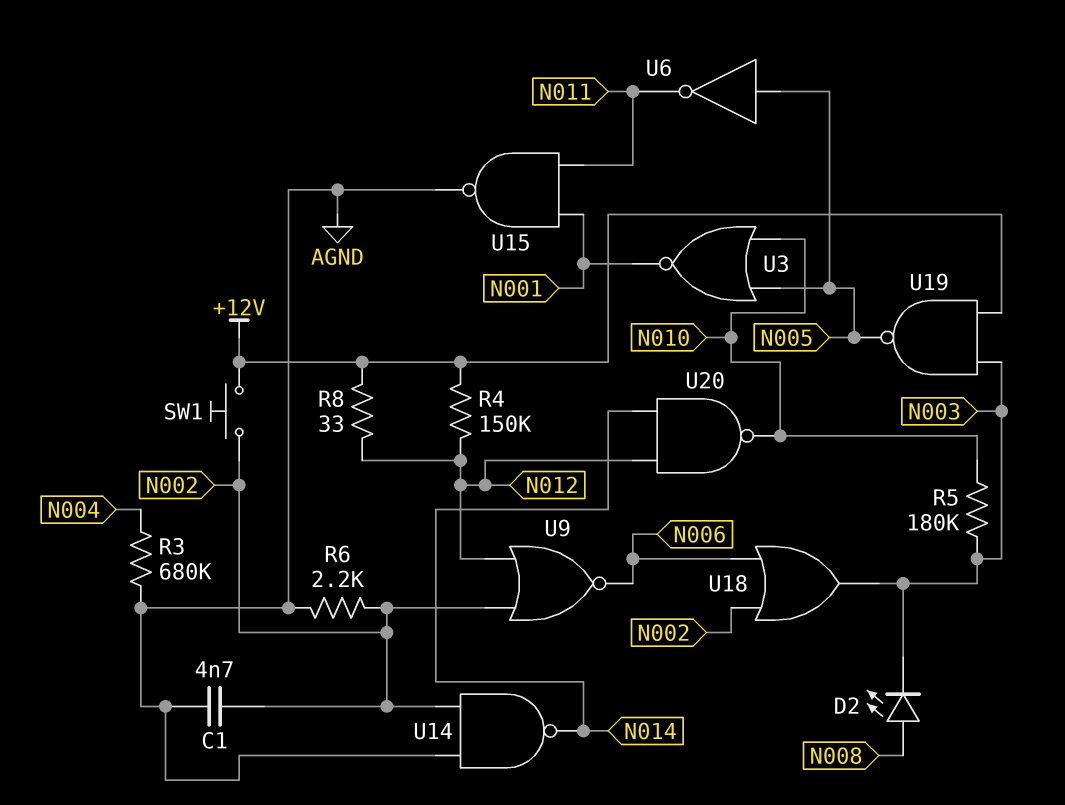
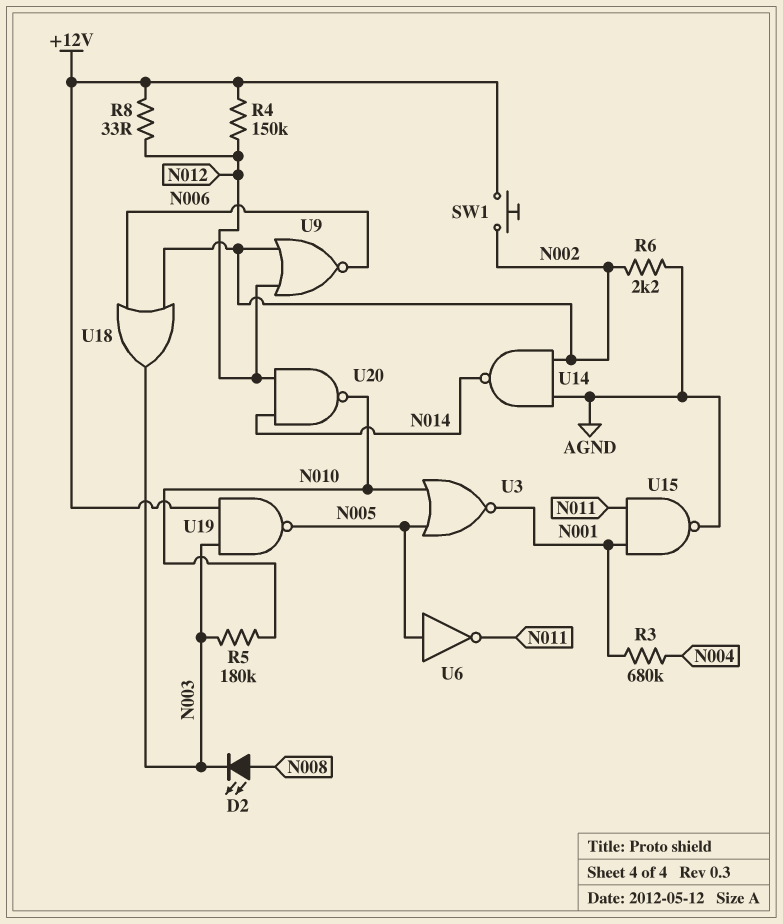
C1: 4.7nF (AGND, N002) -> none
R3: 680k (AGND, N004) -> 680k (N001, N004)

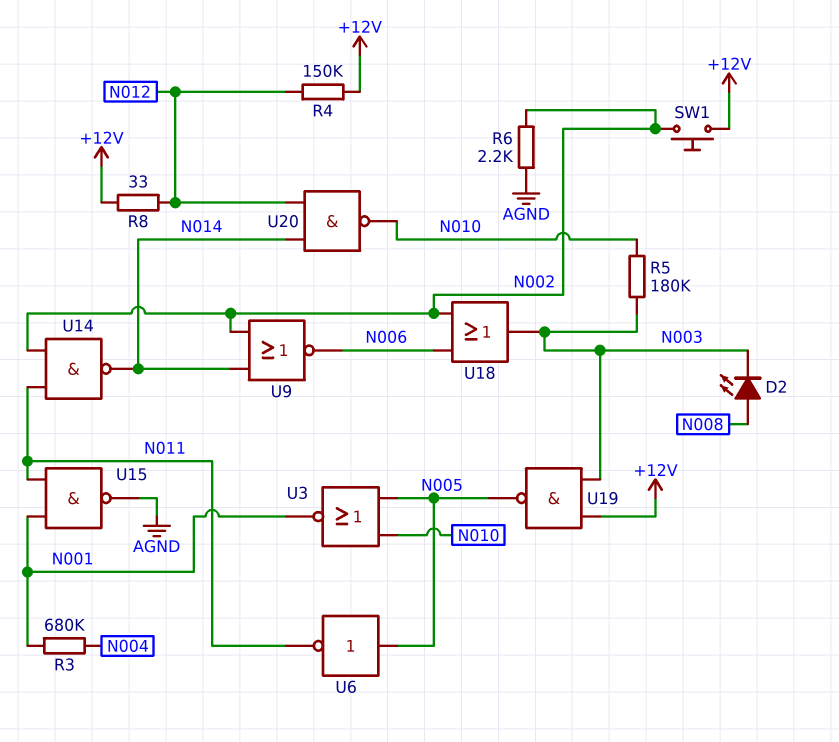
U9: NOR (in N002, in N012, out N006) -> NOR (in N002, in N014, out N006)
U14: NAND (in AGND, in N002, out N014) -> NAND (in N002, in N011, out N014)

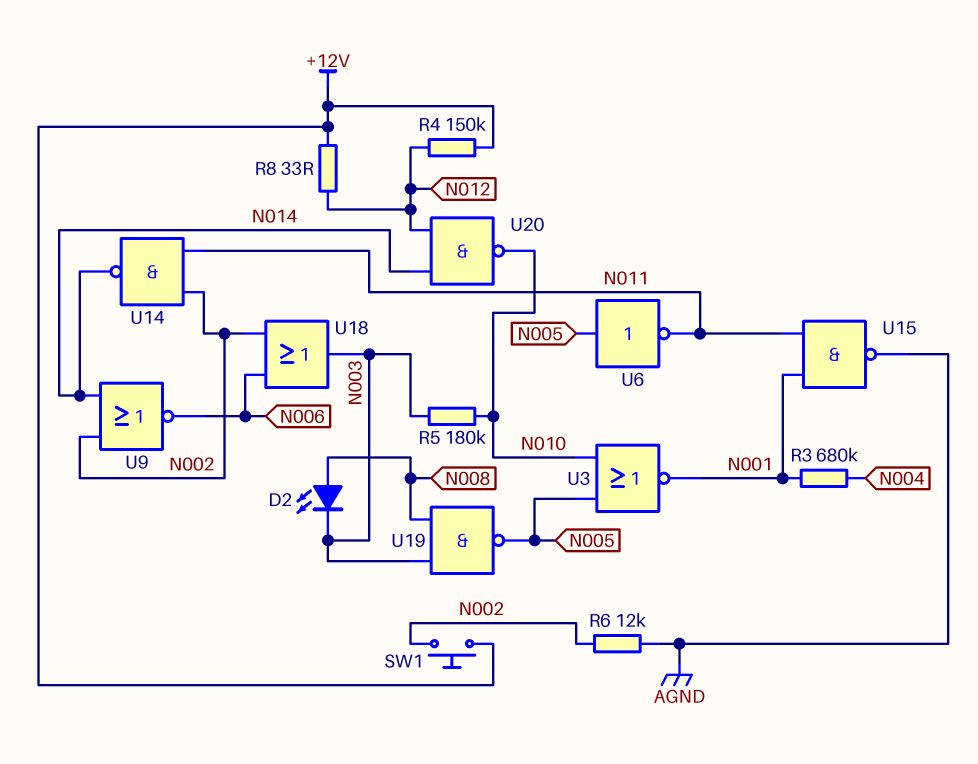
R6: 2.2k (AGND, N002) -> 12k (AGND, N002)
U19: NAND (in +12V, in N003, out N005) -> NAND (in N003, in N008, out N005)

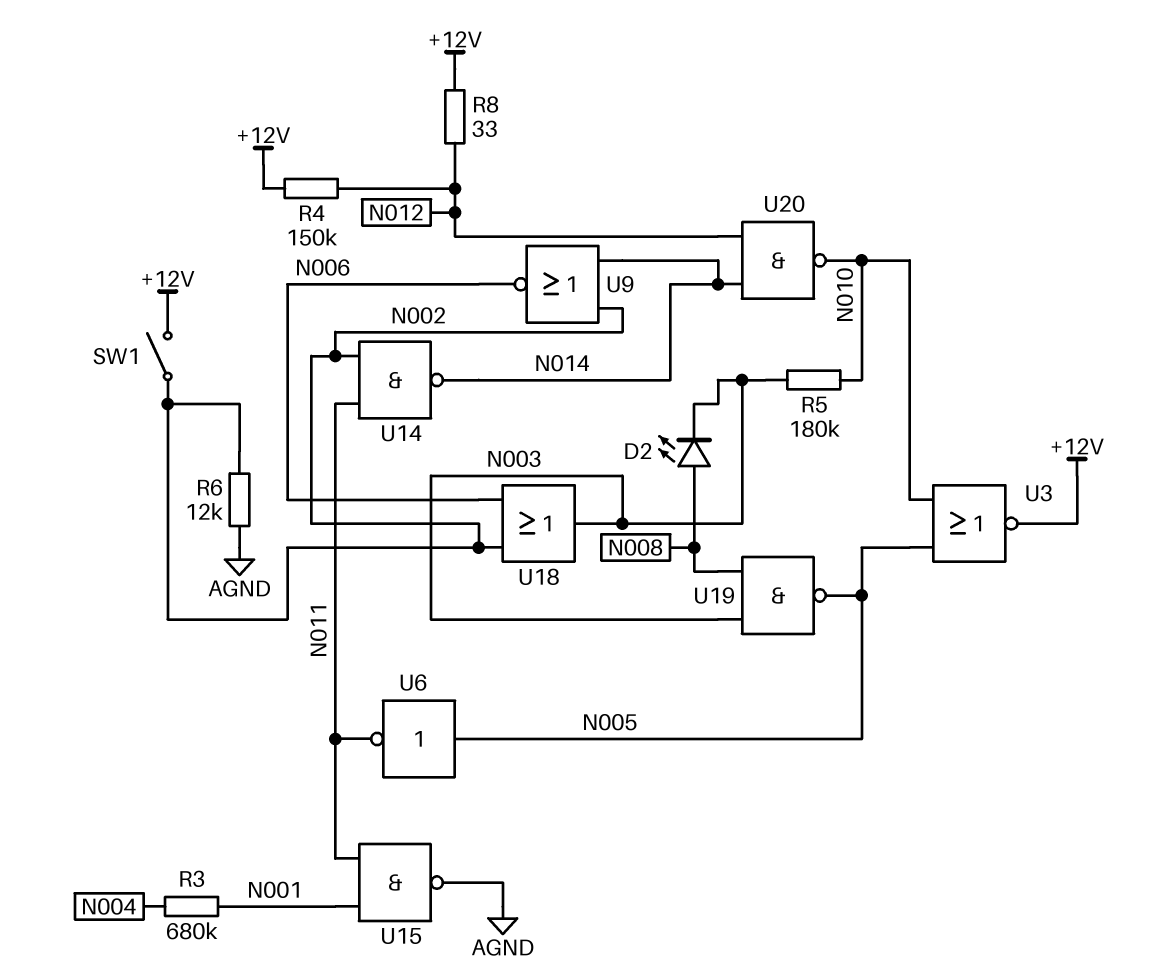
SW1: button (+12V, N002) -> switch (+12V, N002)
U3: NOR (in N005, in N010, out N001) -> NOR (in N005, in N010, out +12V)

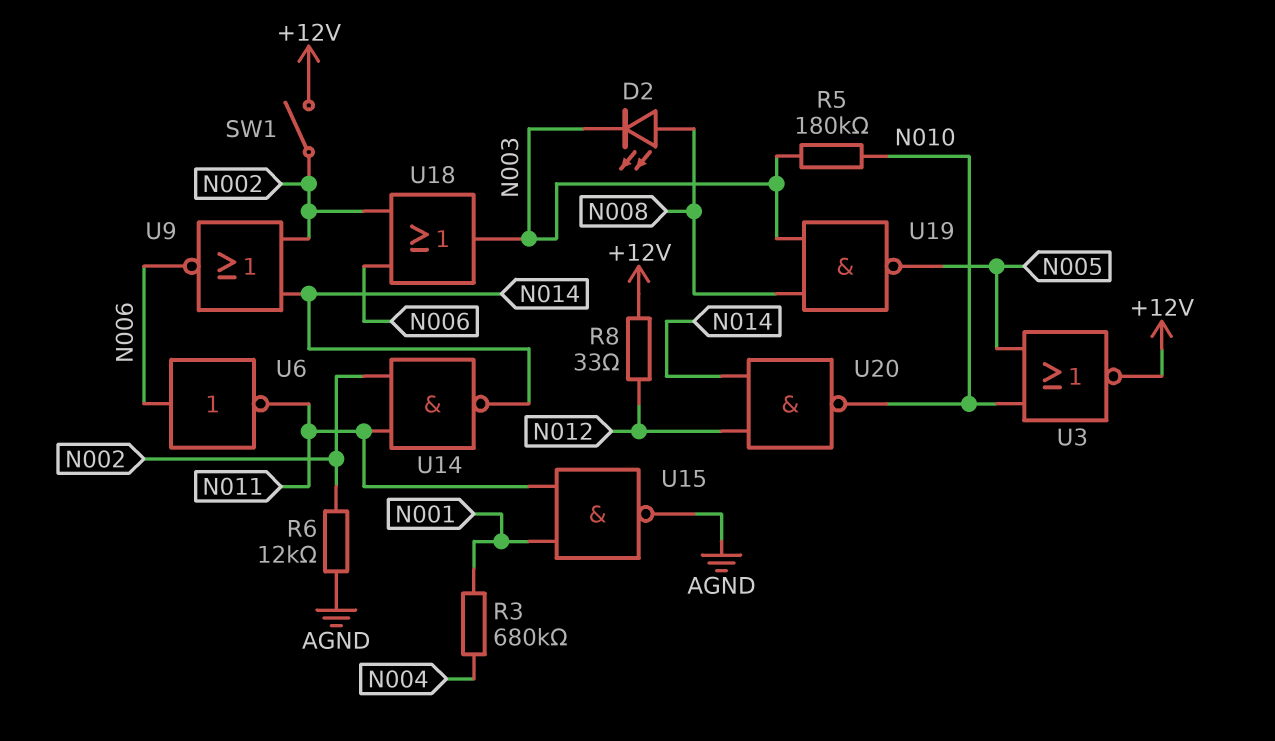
R4: 150k (+12V, N012) -> none
U6: NOT (in N005, out N011) -> NOT (in N006, out N011)

